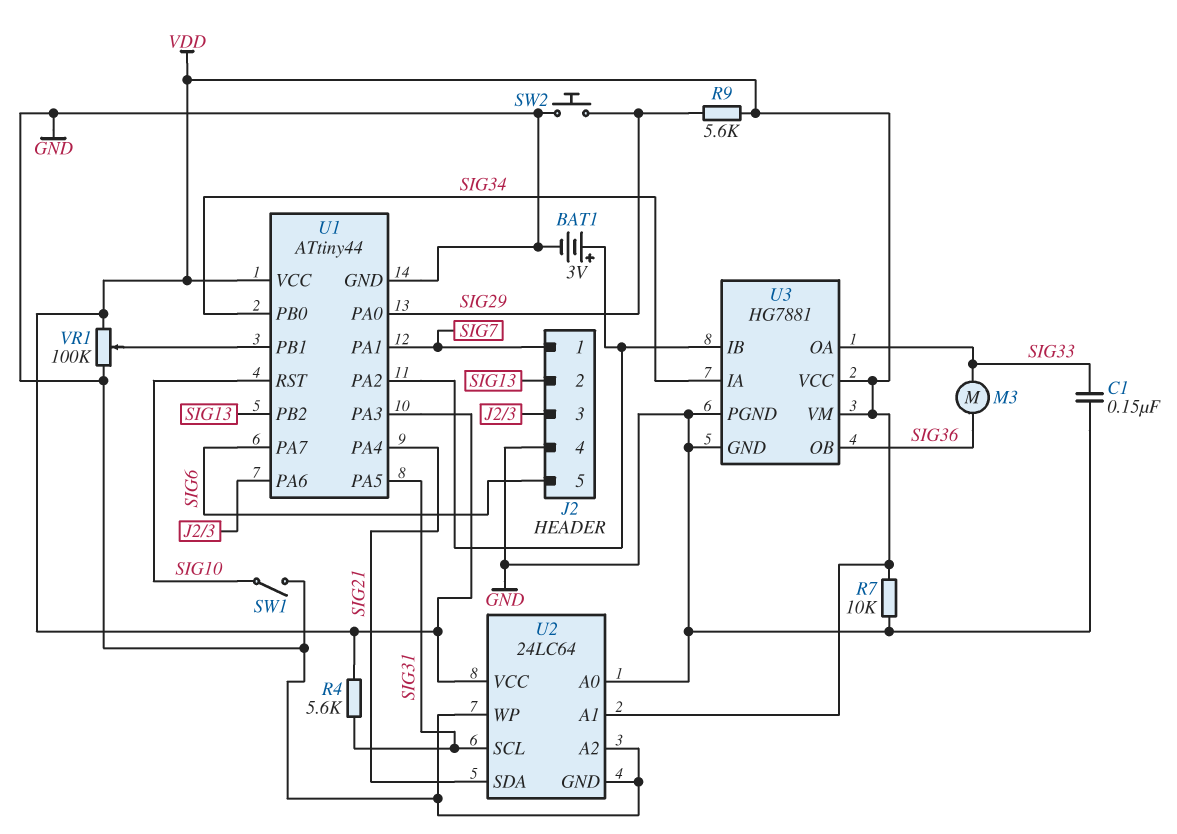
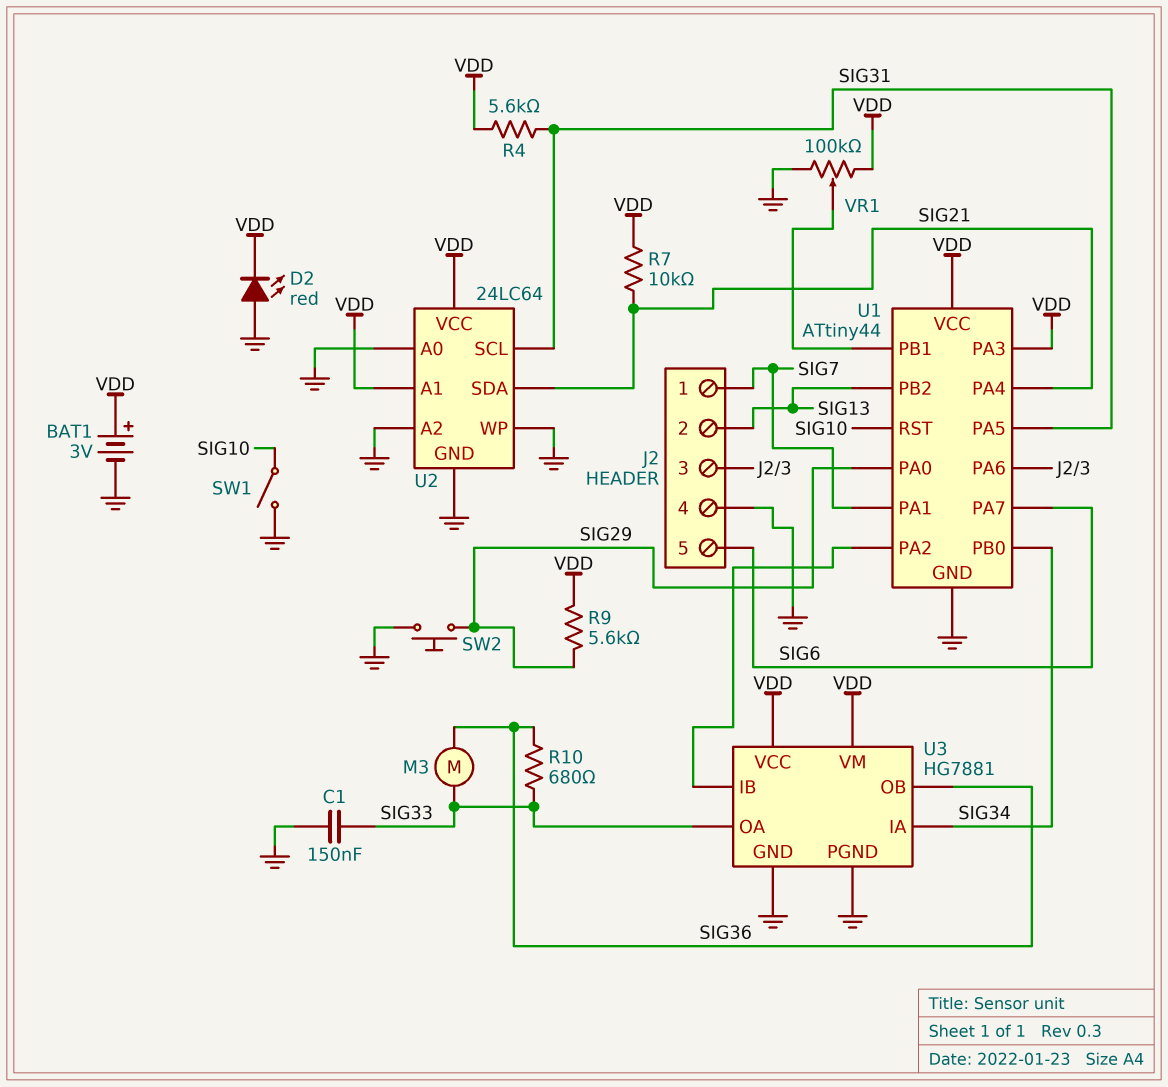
BAT1: 3V (plus U1/PA2, minus GND) -> 3V (plus VDD, minus GND)
D2: none -> LED red (A GND, K VDD)
R7: 10k (GND, VDD) -> 10k (SIG21, VDD)
R10: none -> 680 (SIG33, SIG36)

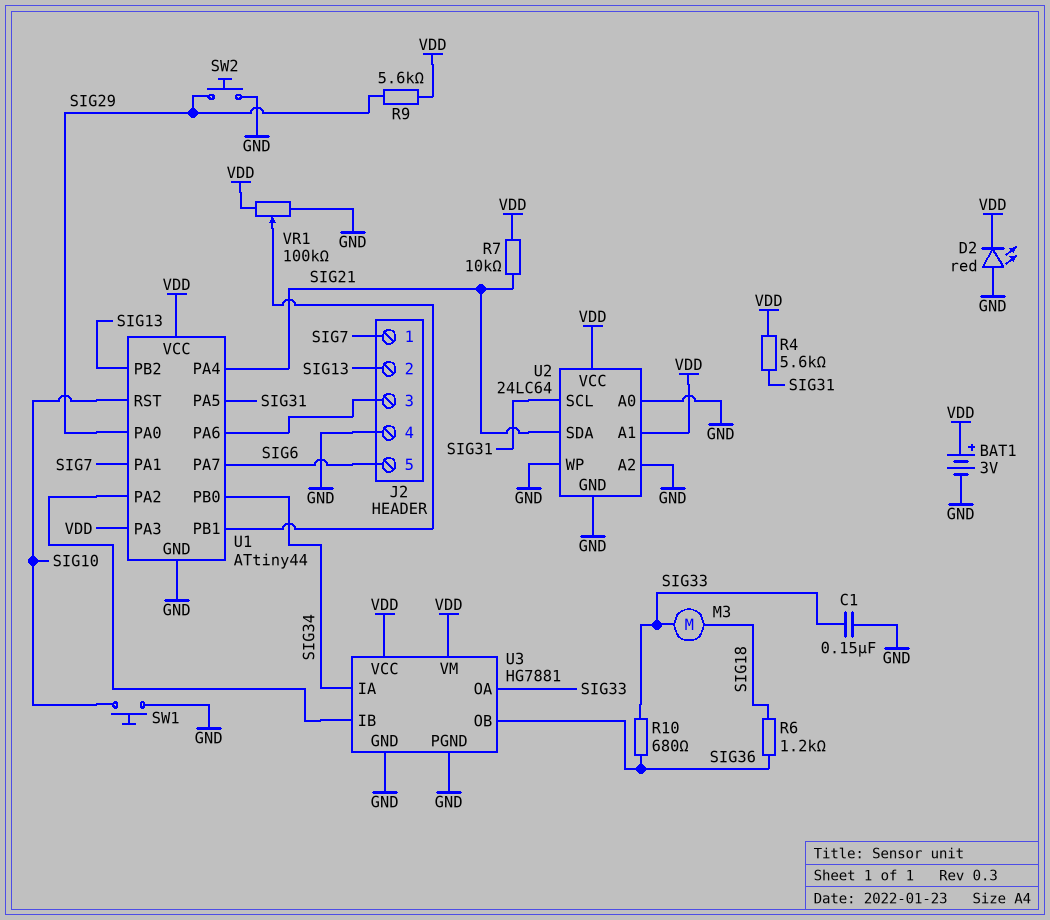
M3: motor (SIG33, SIG36) -> motor (SIG18, SIG33)
R6: none -> 1.2k (SIG18, SIG36)
SW1: switch (GND, SIG10) -> button (GND, SIG10)

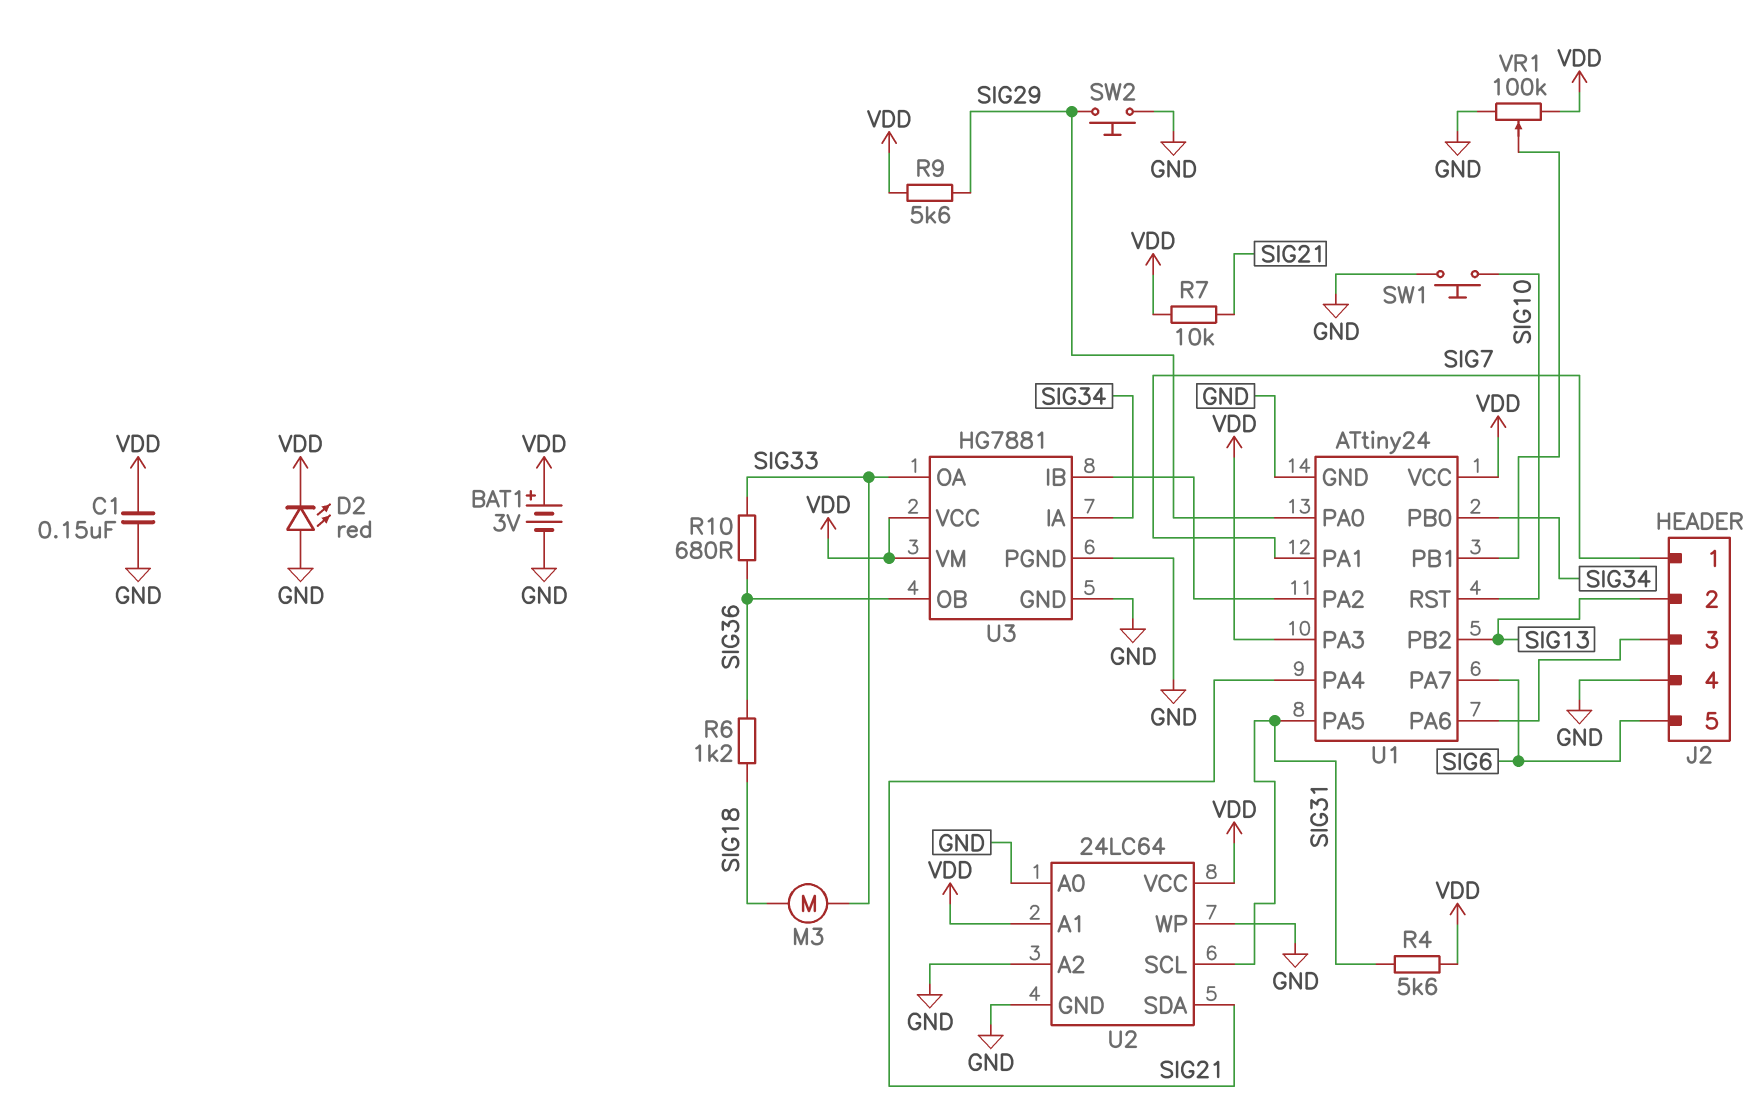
C1: 150nF (GND, SIG33) -> 150nF (GND, VDD)
U1: ATtiny44 -> ATtiny24

